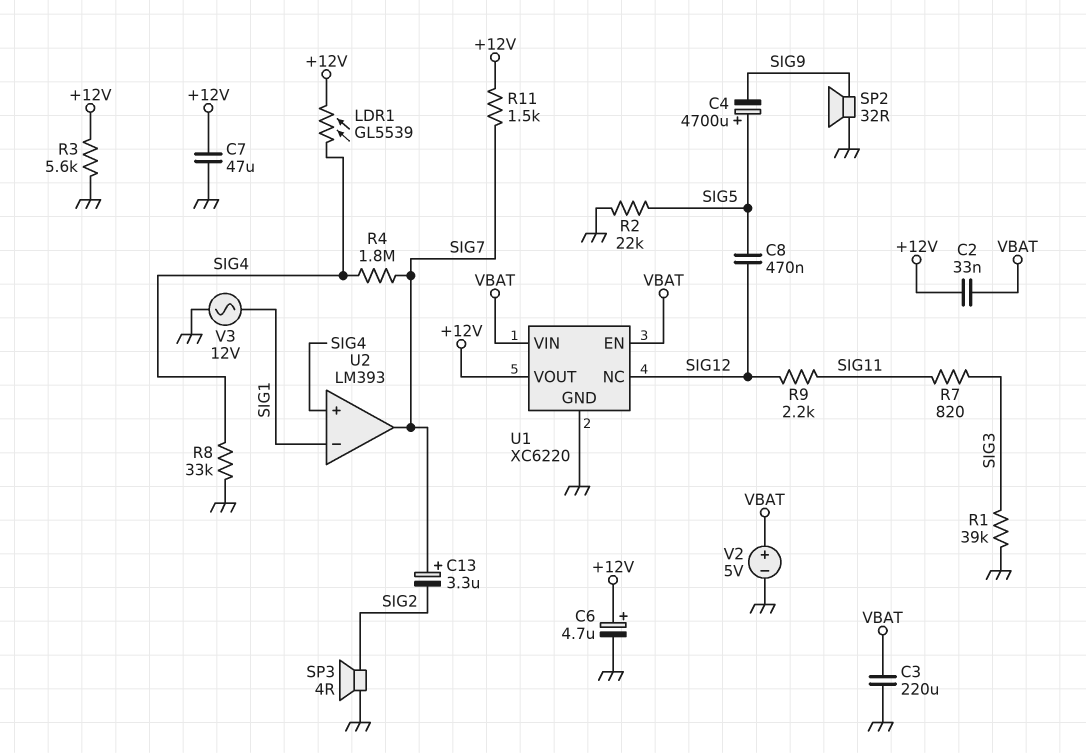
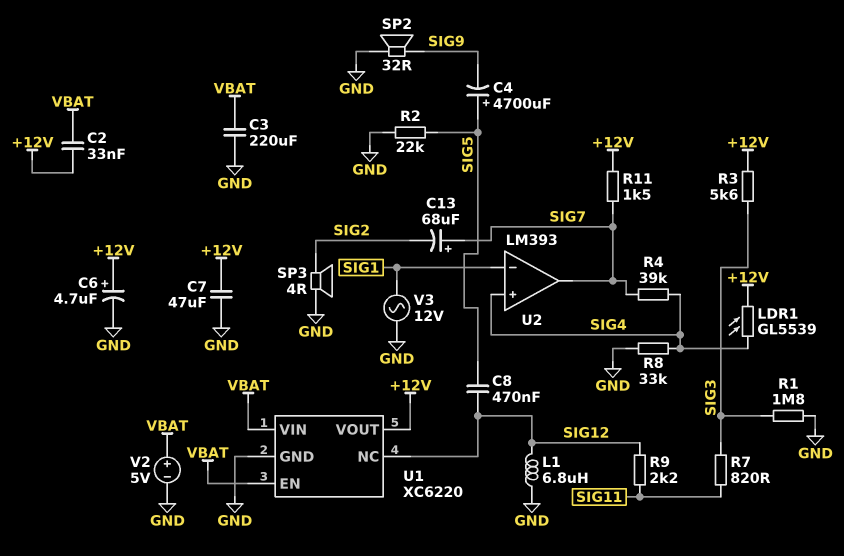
C13: 3.3uF (plus SIG7, minus SIG2) -> 68uF (plus SIG7, minus SIG2)
L1: none -> 6.8uH (GND, SIG12)
R1: 39k (GND, SIG3) -> 1.8M (GND, SIG3)
R3: 5.6k (+12V, GND) -> 5.6k (+12V, SIG3)
R4: 1.8M (SIG4, SIG7) -> 39k (SIG4, SIG7)

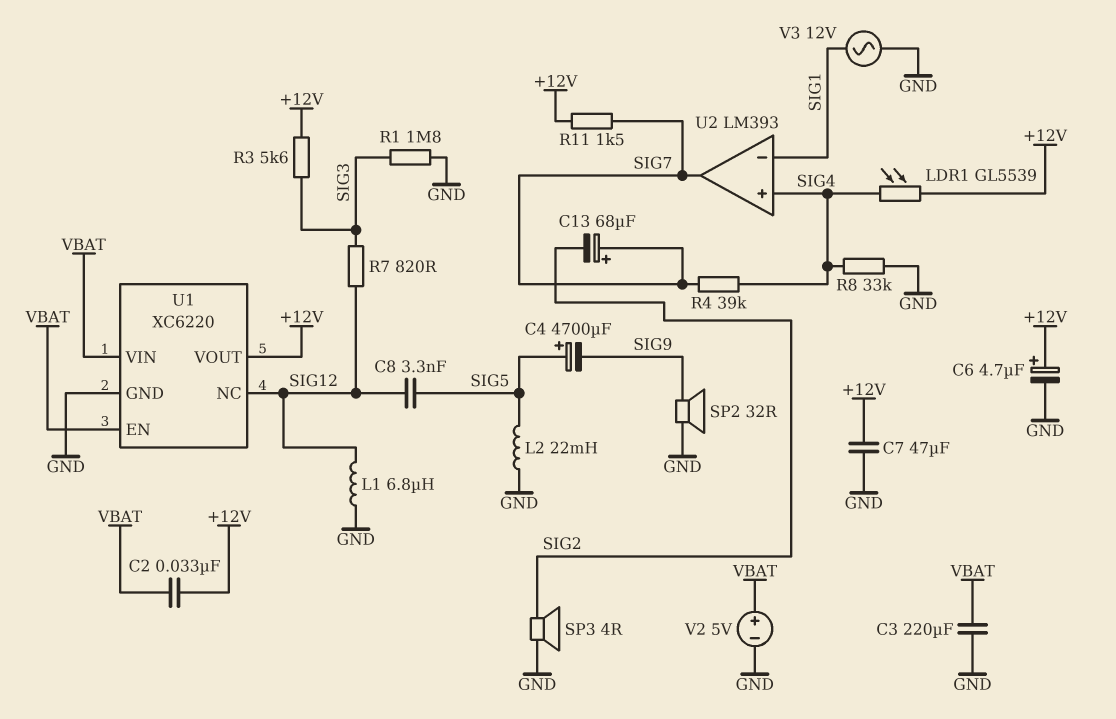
C8: 470nF (SIG5, SIG12) -> 3.3nF (SIG5, SIG12)
L2: none -> 22mH (GND, SIG5)
R2: 22k (GND, SIG5) -> none
R7: 820 (SIG3, SIG11) -> 820 (SIG3, SIG12)
R9: 2.2k (SIG11, SIG12) -> none

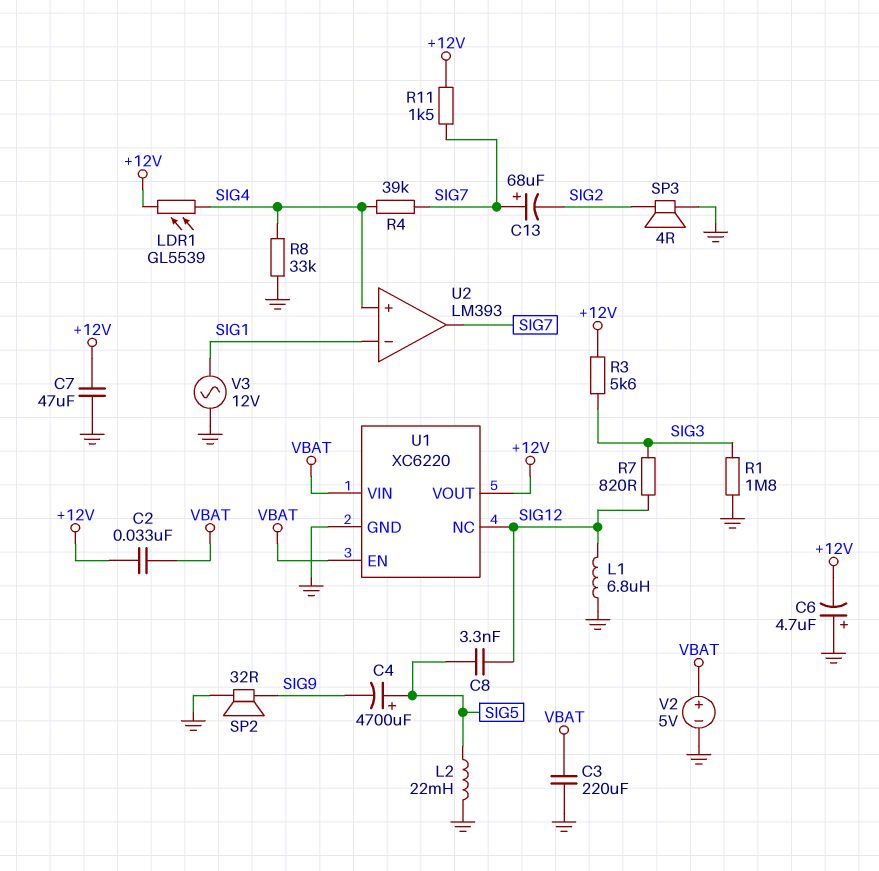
C6: 4.7uF (plus +12V, minus GND) -> 4.7uF (plus GND, minus +12V)

